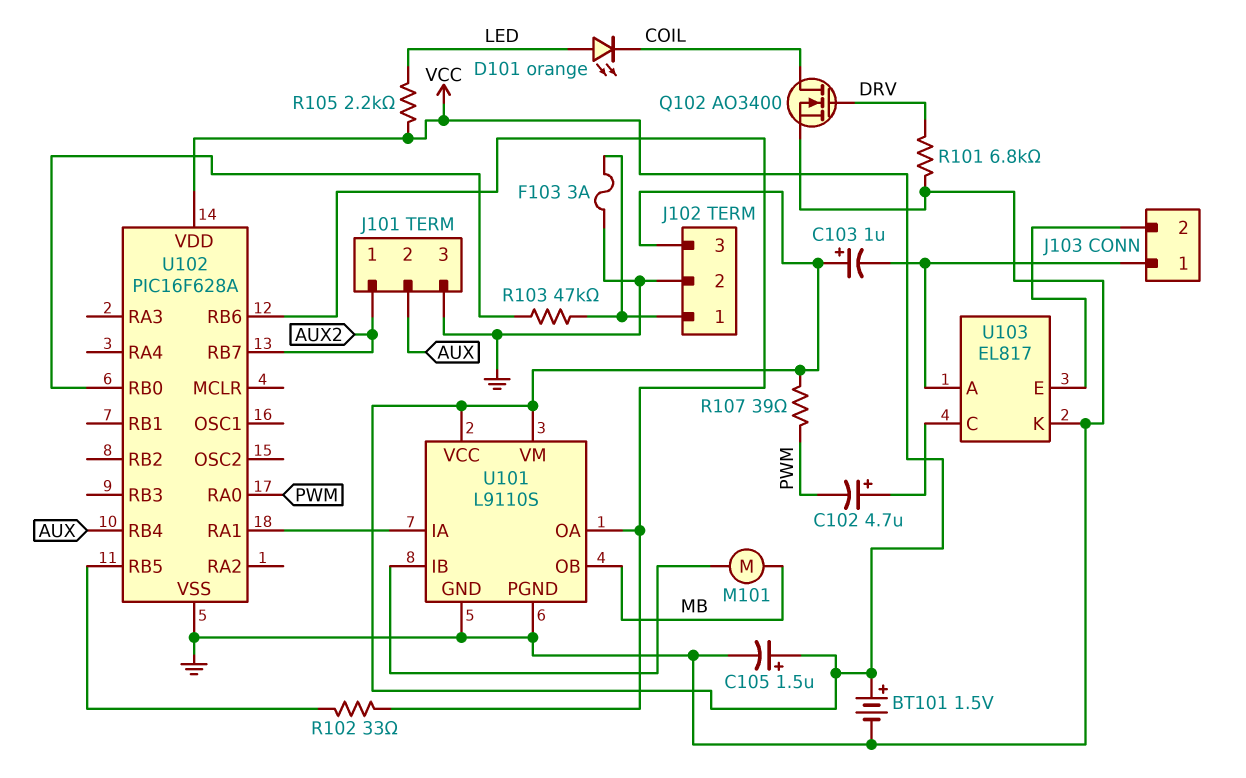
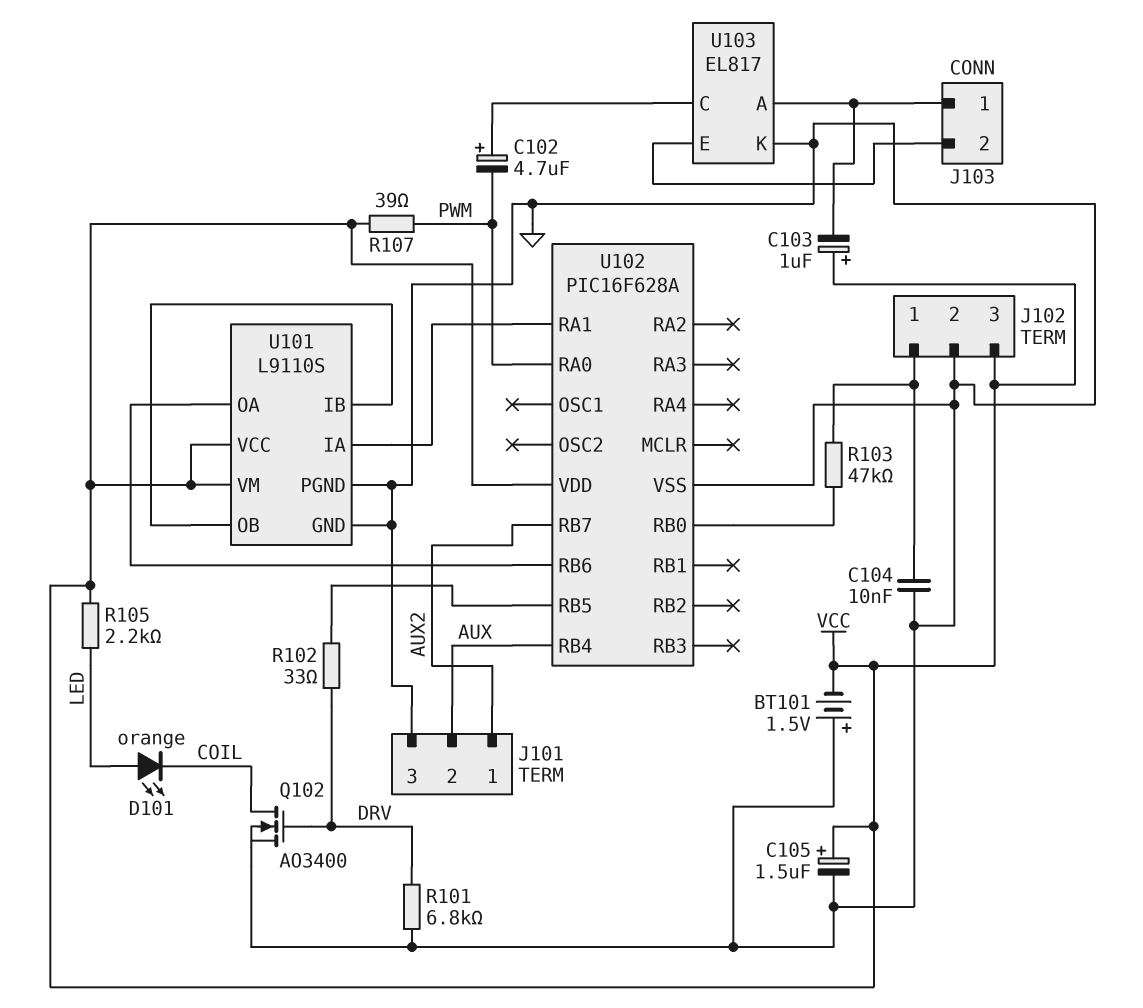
BT101: 1.5V (plus VCC, minus GND) -> 1.5V (plus GND, minus VCC)
C104: none -> 10nF (GND, J102/1)
F103: 3A (GND, J102/1) -> none
M101: motor (MB, U101/IB) -> none
R102: 33 (U101/OA, U102/RB5) -> 33 (DRV, U102/RB5)
U101 pin OB: MB -> U101/IB

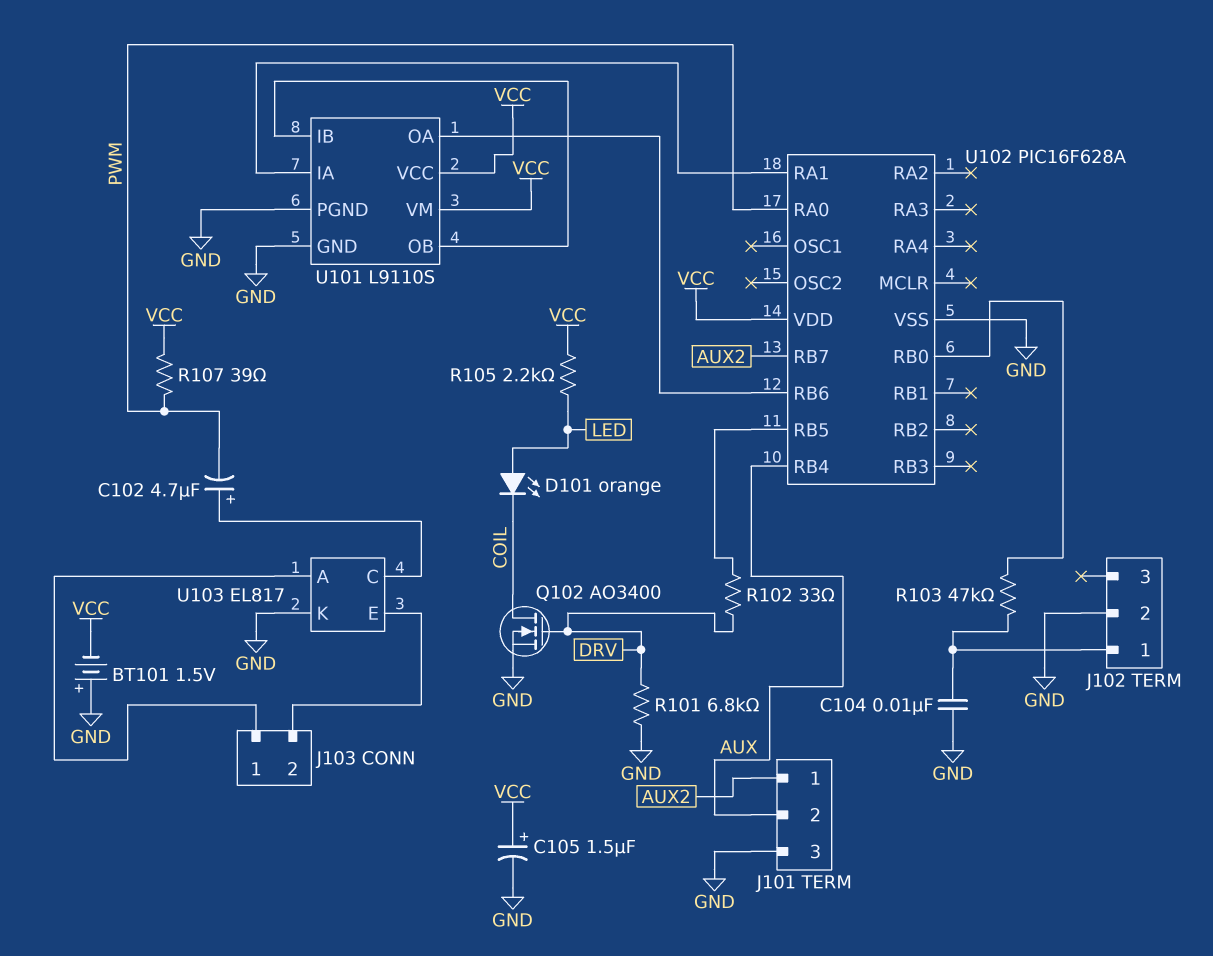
C103: 1uF (plus VCC, minus J103/1) -> none
J102 pin 3: VCC -> none

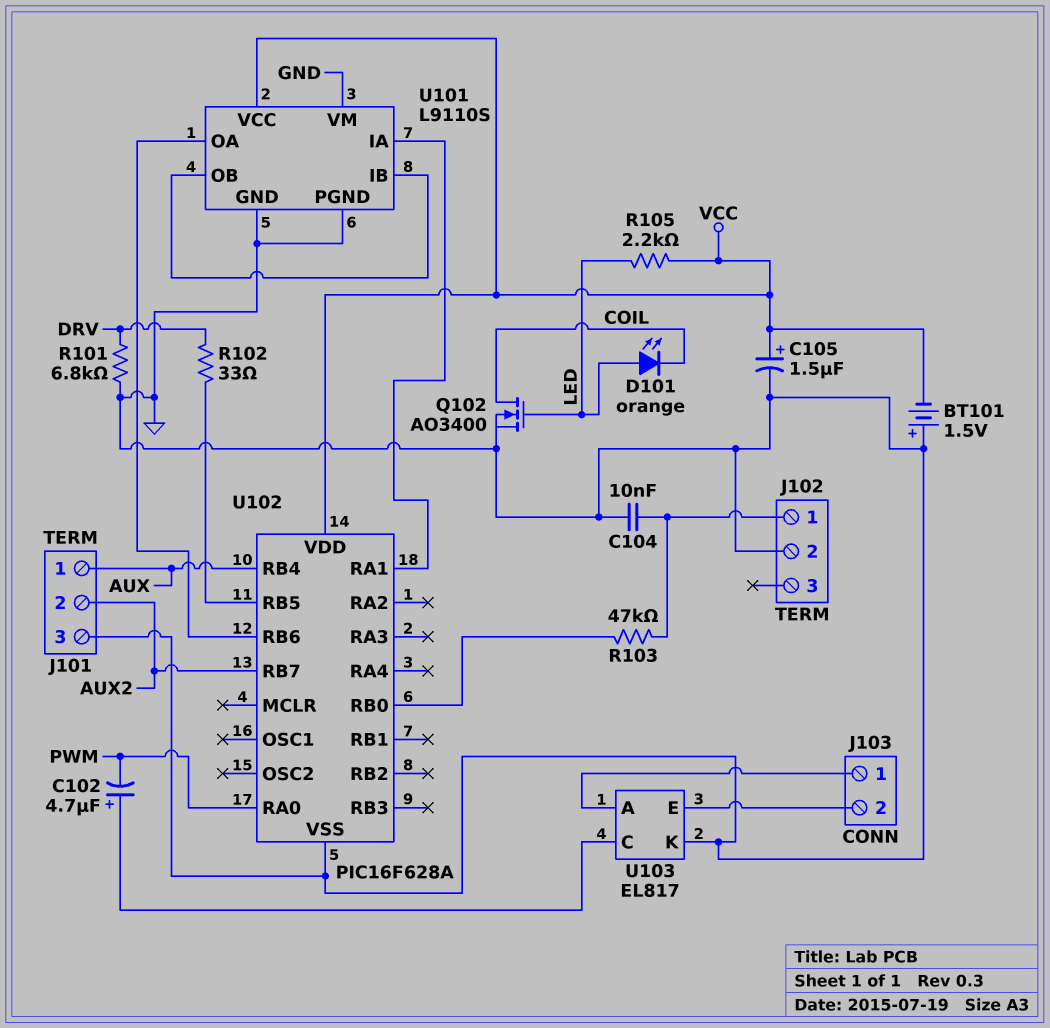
J101 pin 1: AUX2 -> AUX
J101 pin 2: AUX -> AUX2
Q102: NMOS AO3400 (G DRV, D COIL, S GND) -> NMOS AO3400 (G LED, D COIL, S GND)
R107: 39 (PWM, VCC) -> none
U101 pin VM: VCC -> GND

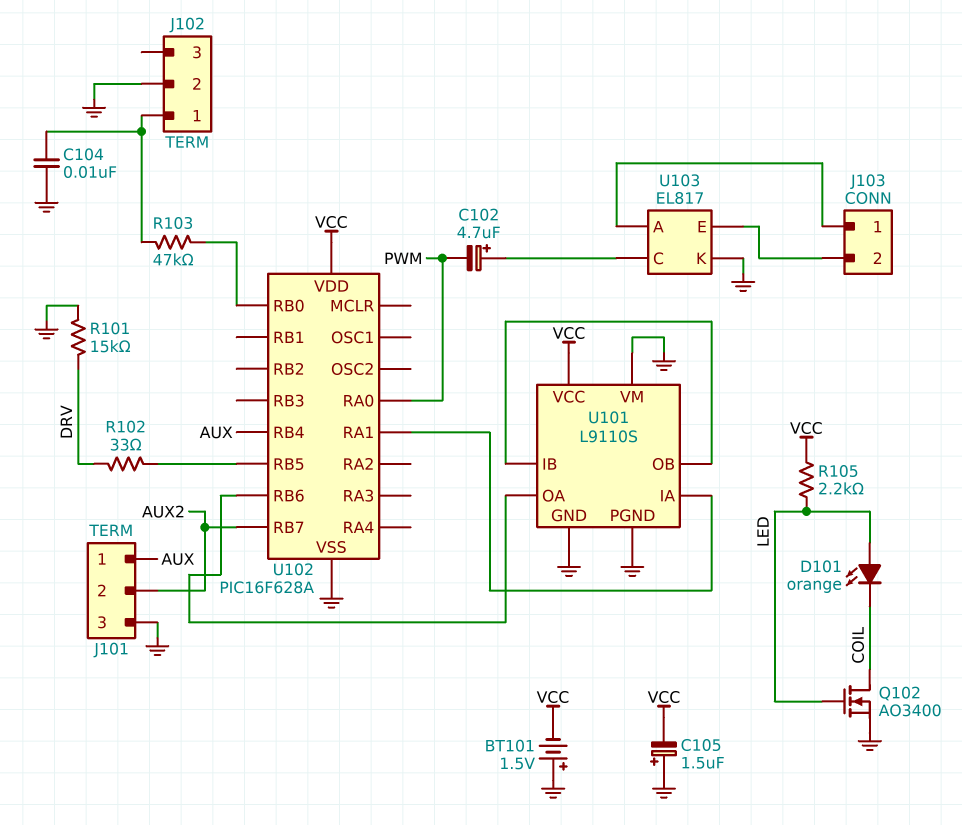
C105: 1.5uF (plus VCC, minus GND) -> 1.5uF (plus GND, minus VCC)
R101: 6.8k (DRV, GND) -> 15k (DRV, GND)

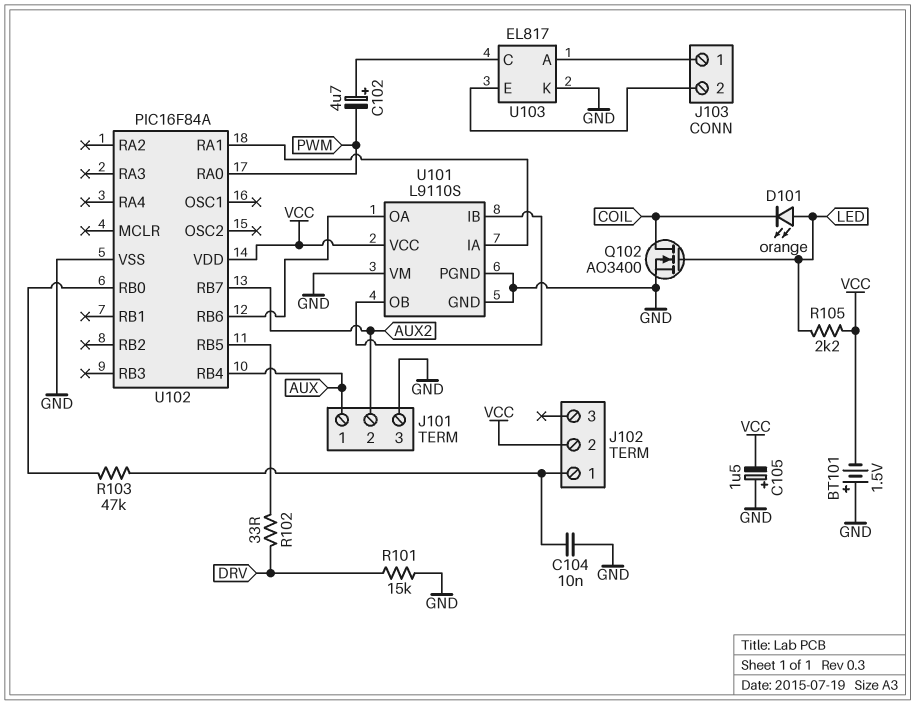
J102 pin 2: GND -> VCC
U102: PIC16F628A -> PIC16F84A

